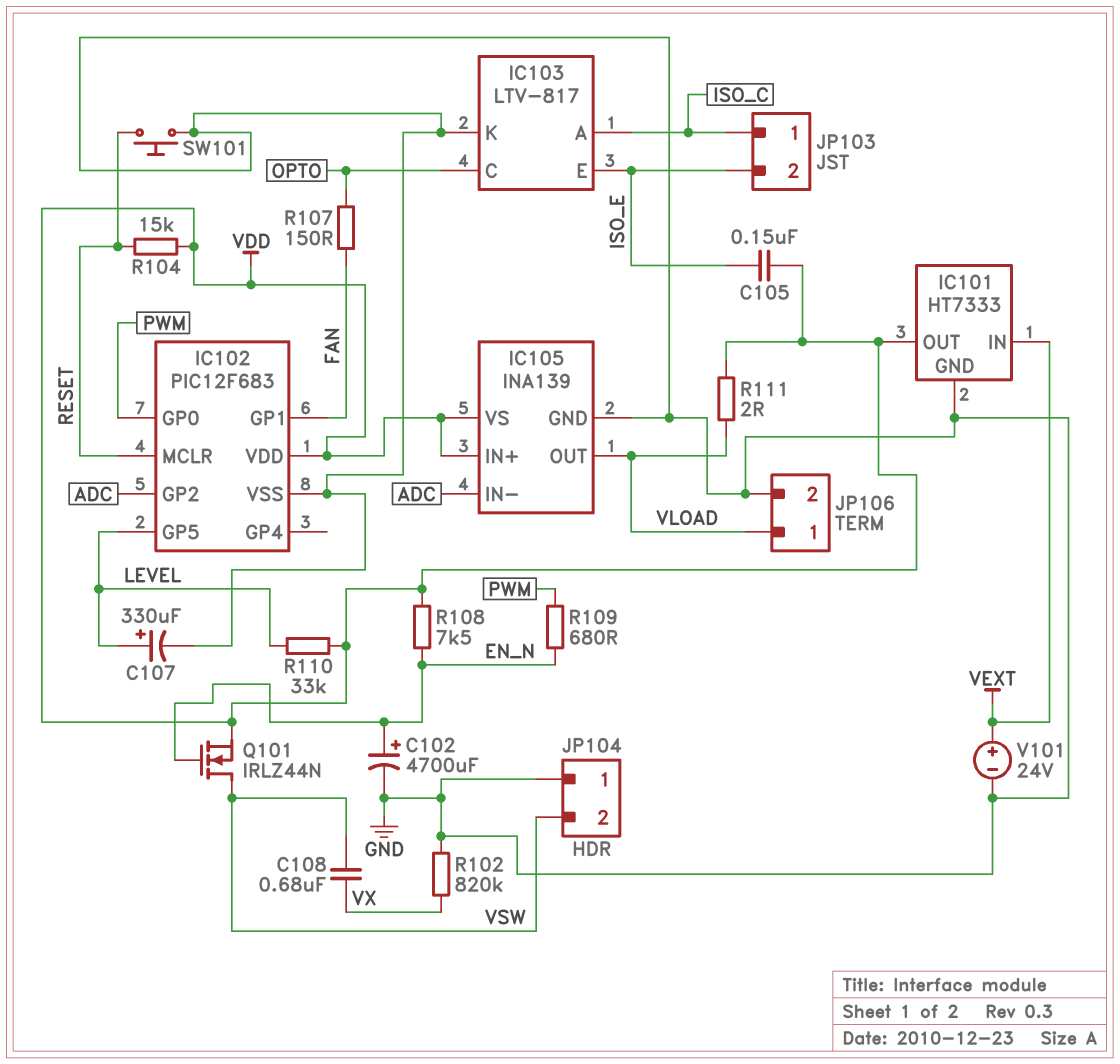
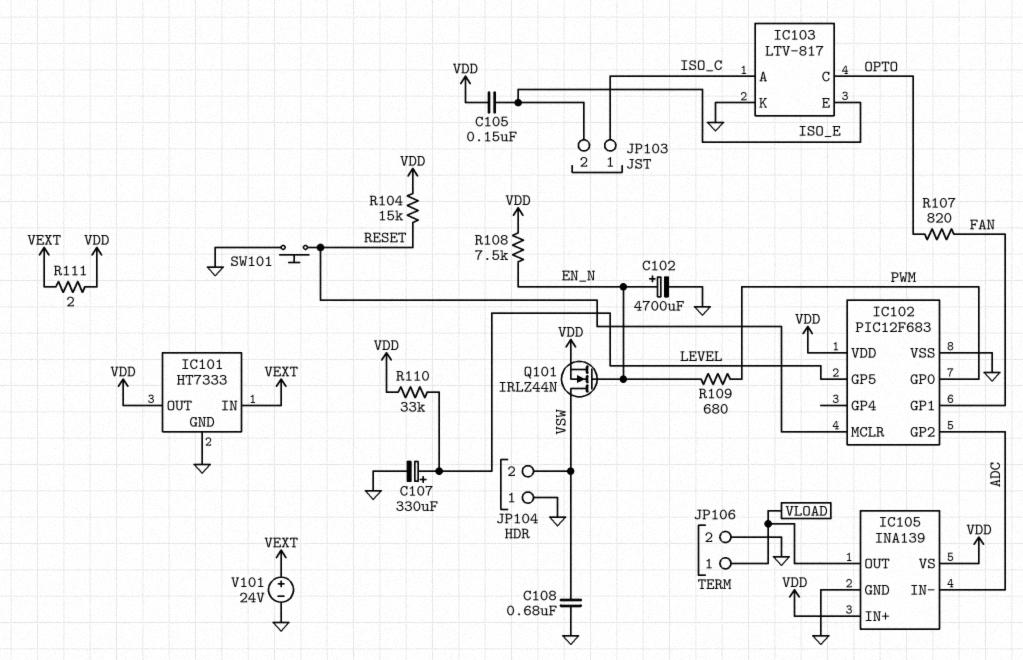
C108: 680nF (VSW, VX) -> 680nF (GND, VSW)
R102: 820k (GND, VX) -> none
R107: 150 (FAN, OPTO) -> 820 (FAN, OPTO)
R111: 2 (VDD, VLOAD) -> 2 (VDD, VEXT)

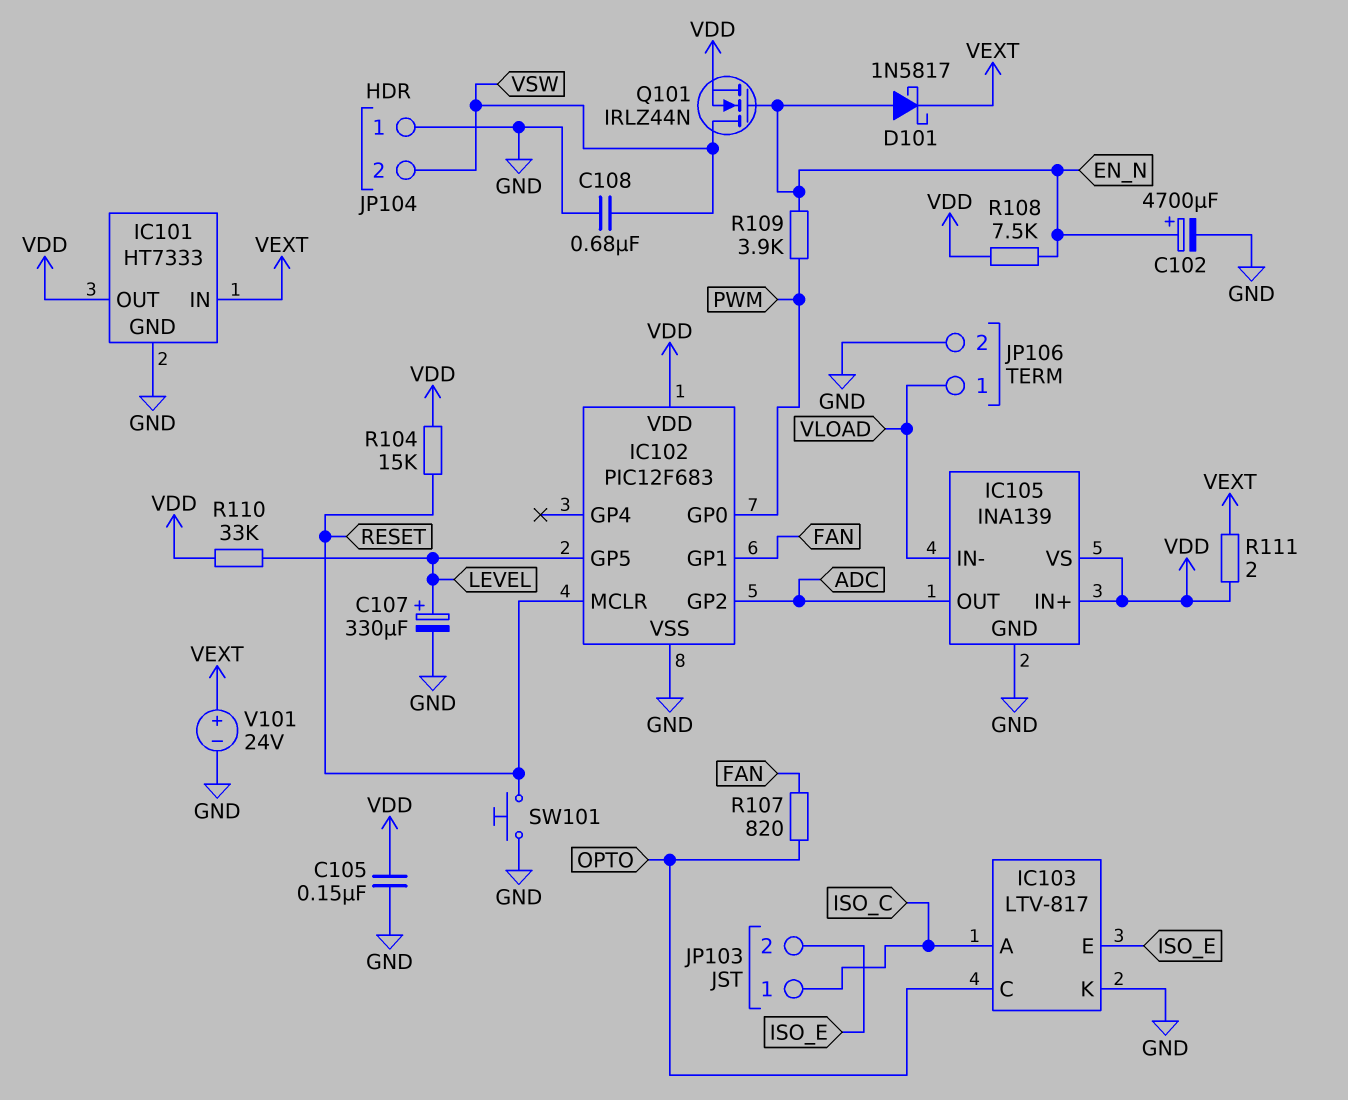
C105: 150nF (ISO_E, VDD) -> 150nF (GND, VDD)
D101: none -> schottky 1N5817 (A EN_N, K VEXT)
IC105 pin IN-: ADC -> VLOAD
IC105 pin OUT: VLOAD -> ADC
R109: 680 (EN_N, PWM) -> 3.9k (EN_N, PWM)

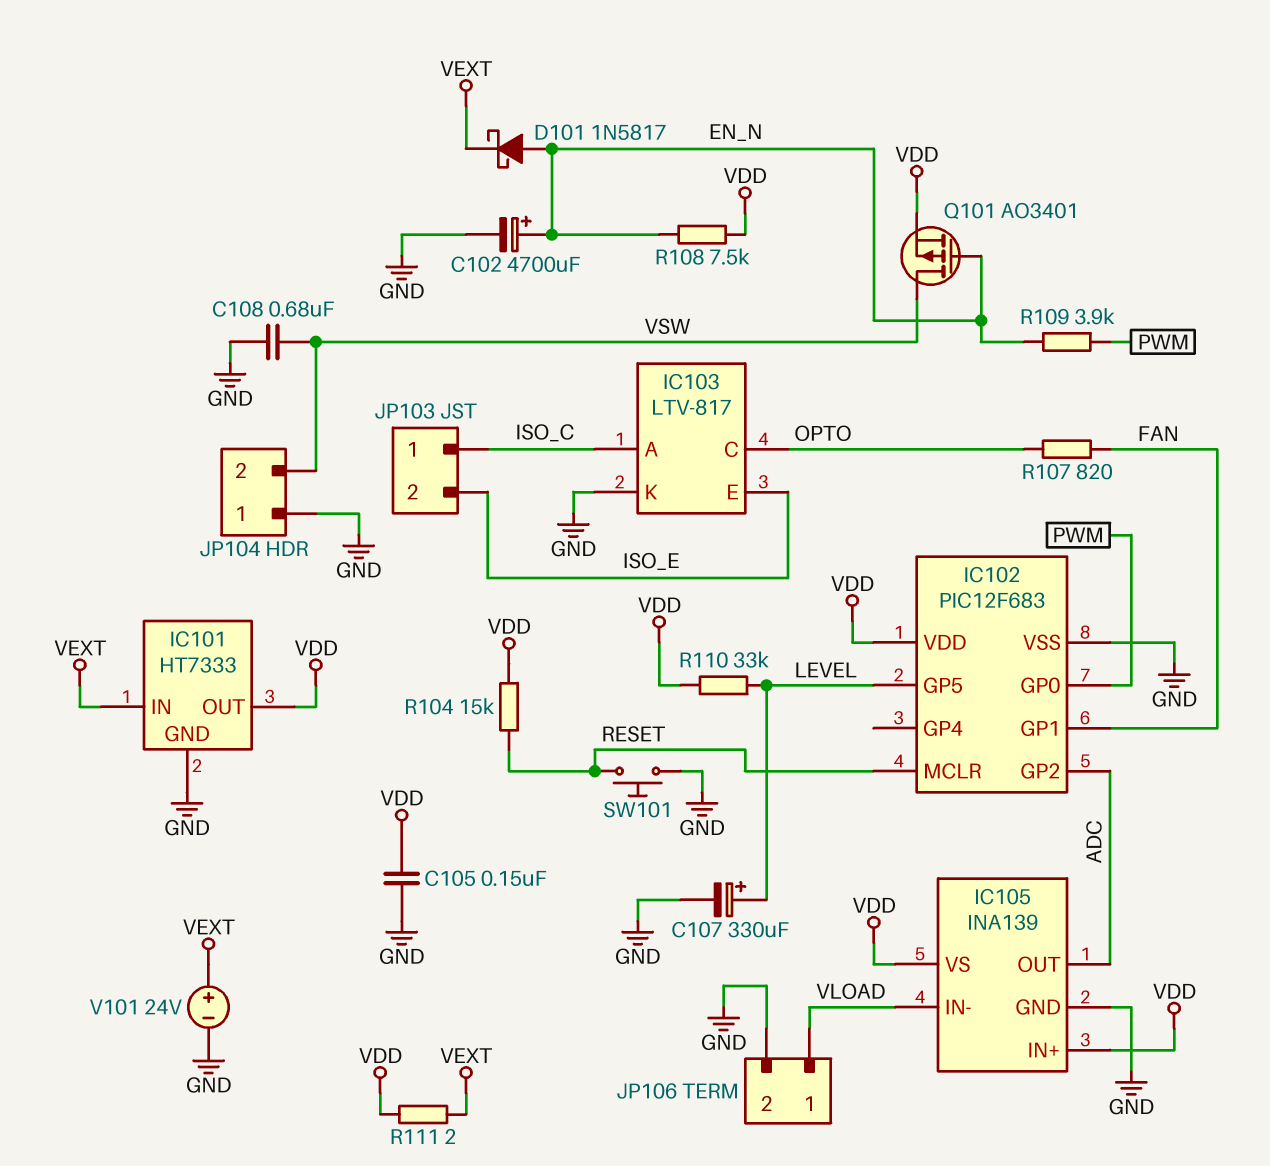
Q101: NMOS IRLZ44N (G EN_N, D VSW, S VDD) -> PMOS AO3401 (G EN_N, D VSW, S VDD)

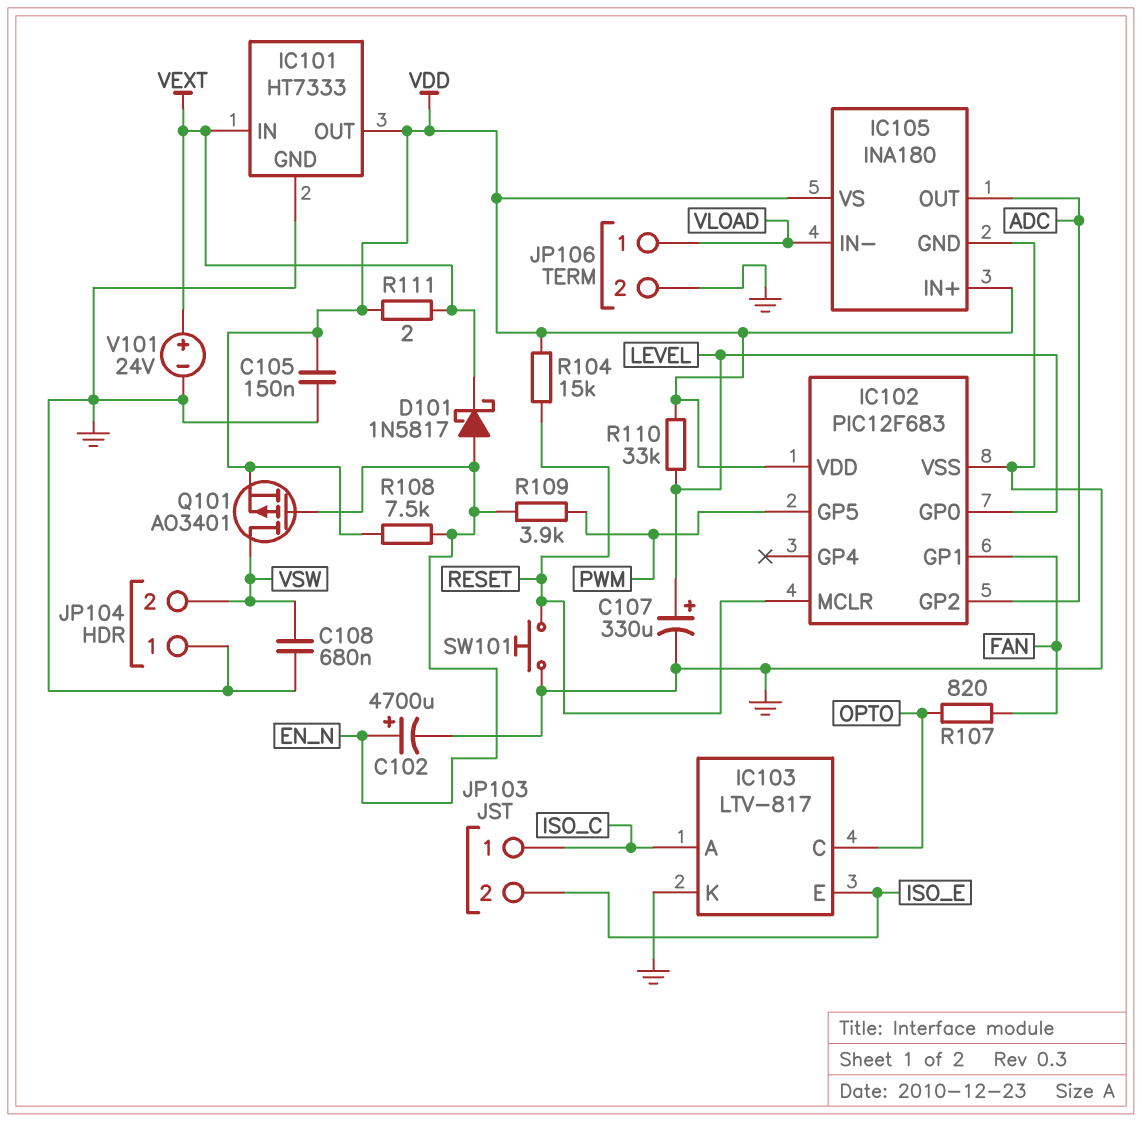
IC102 pin GP0: PWM -> LEVEL
IC102 pin GP5: LEVEL -> PWM
IC105: INA139 -> INA180

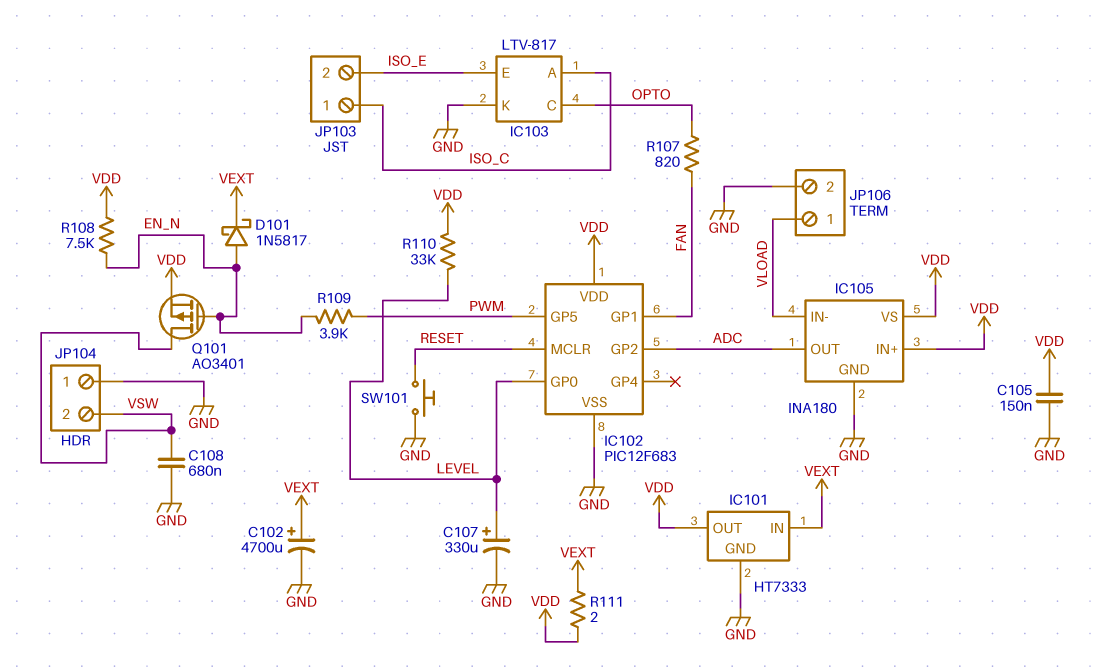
C102: 4700uF (plus EN_N, minus GND) -> 4700uF (plus VEXT, minus GND)
R104: 15k (RESET, VDD) -> none
V101: 24V (plus VEXT, minus GND) -> none

